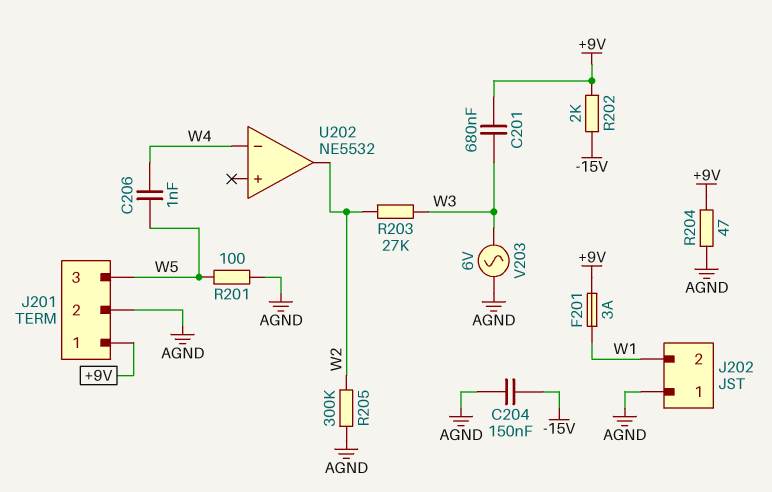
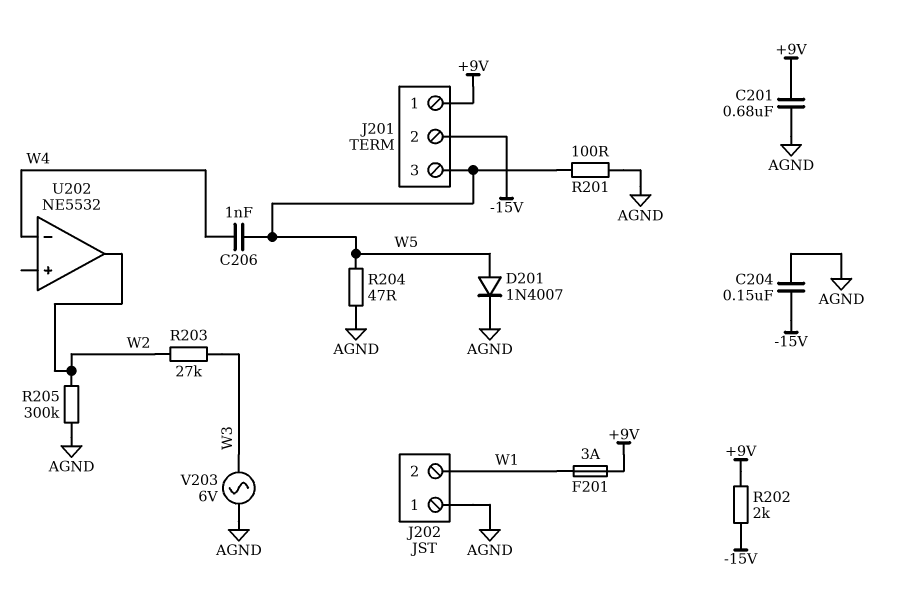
C201: 680nF (+9V, W3) -> 680nF (+9V, AGND)
D201: none -> diode 1N4007 (A W5, K AGND)
J201 pin 2: AGND -> -15V
R204: 47 (+9V, AGND) -> 47 (AGND, W5)

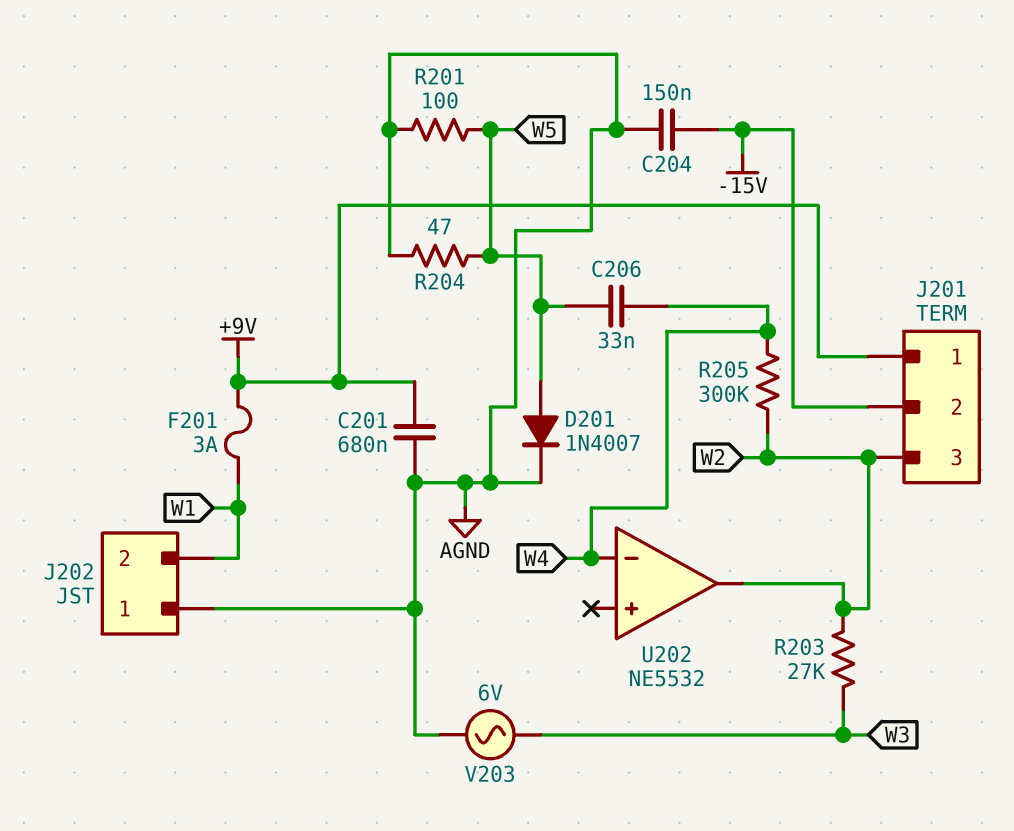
C206: 1nF (W4, W5) -> 33nF (W4, W5)
J201 pin 3: W5 -> W2
R202: 2k (+9V, -15V) -> none
R205: 300k (AGND, W2) -> 300k (W2, W4)

